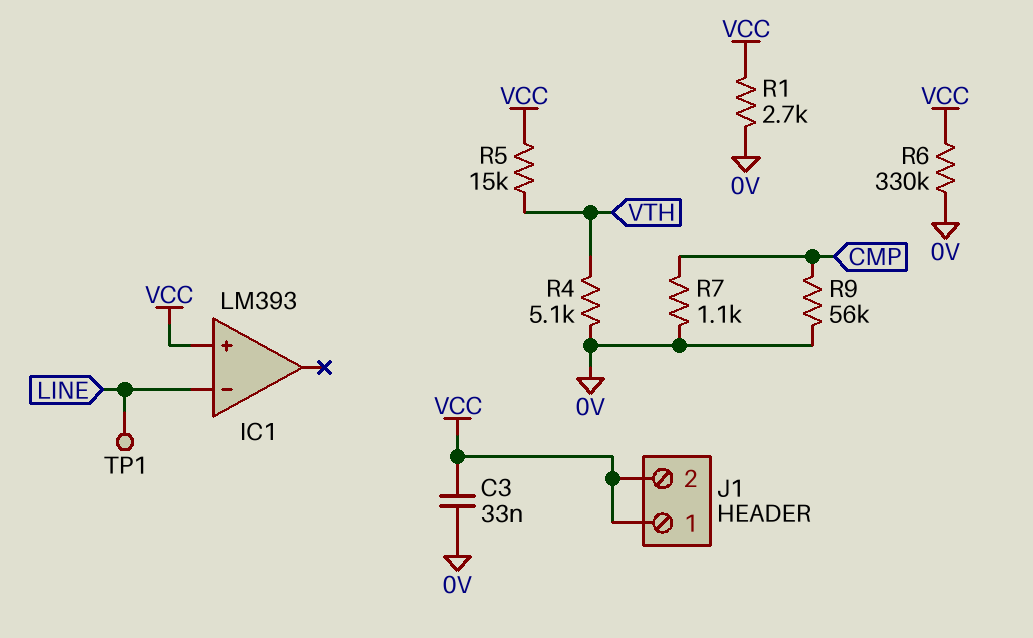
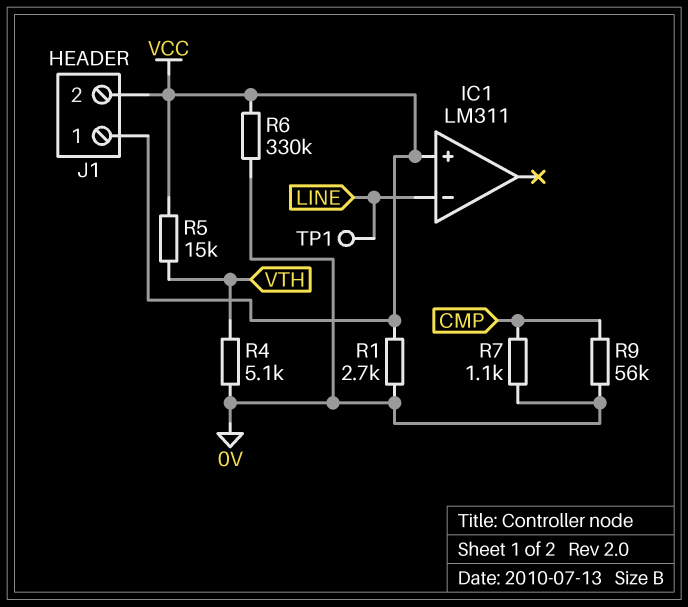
C3: 33nF (0V, VCC) -> none
IC1: LM393 -> LM311

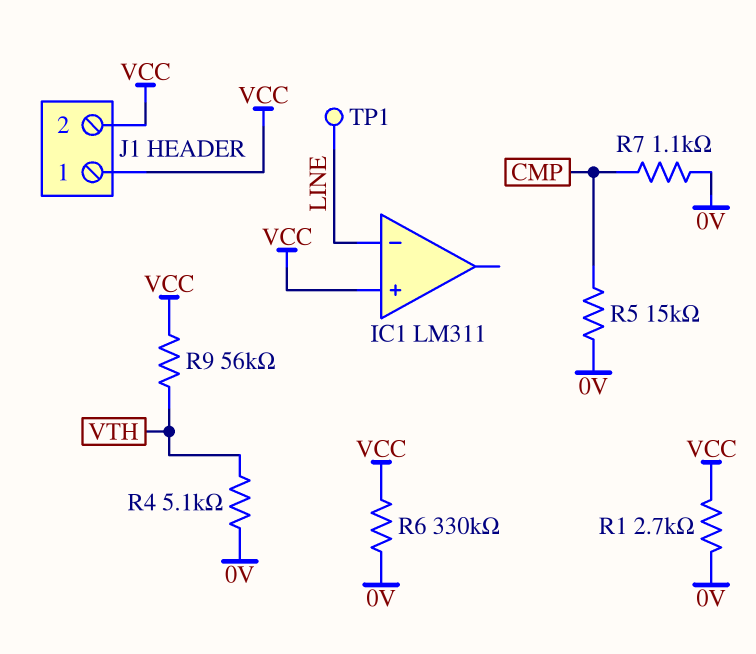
R5: 15k (VCC, VTH) -> 15k (0V, CMP)
R9: 56k (0V, CMP) -> 56k (VCC, VTH)

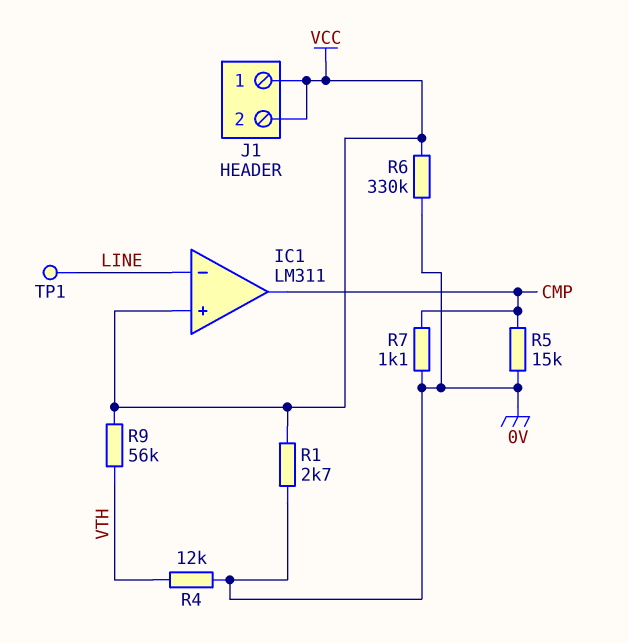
IC1 pin out: none -> CMP
R4: 5.1k (0V, VTH) -> 12k (0V, VTH)

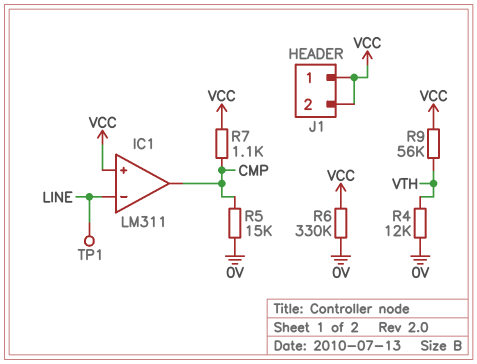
R1: 2.7k (0V, VCC) -> none
R7: 1.1k (0V, CMP) -> 1.1k (CMP, VCC)

